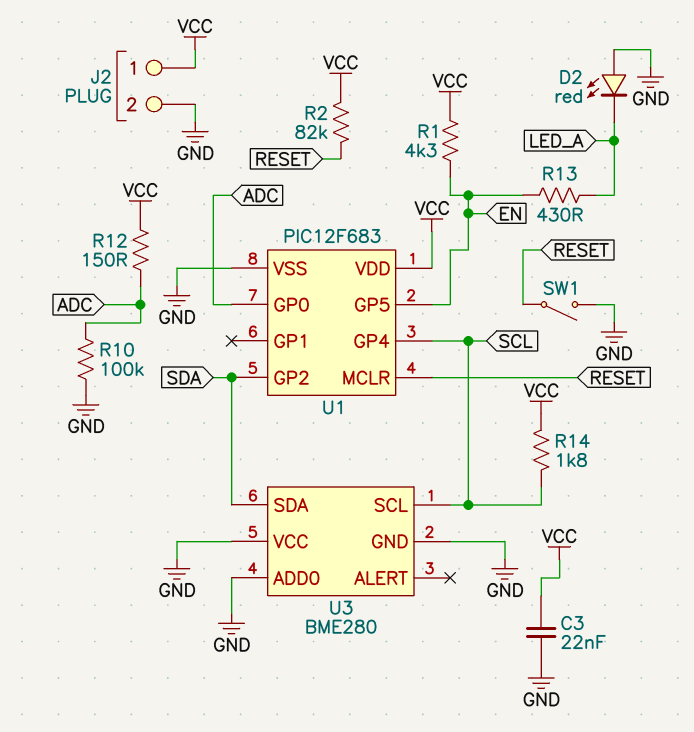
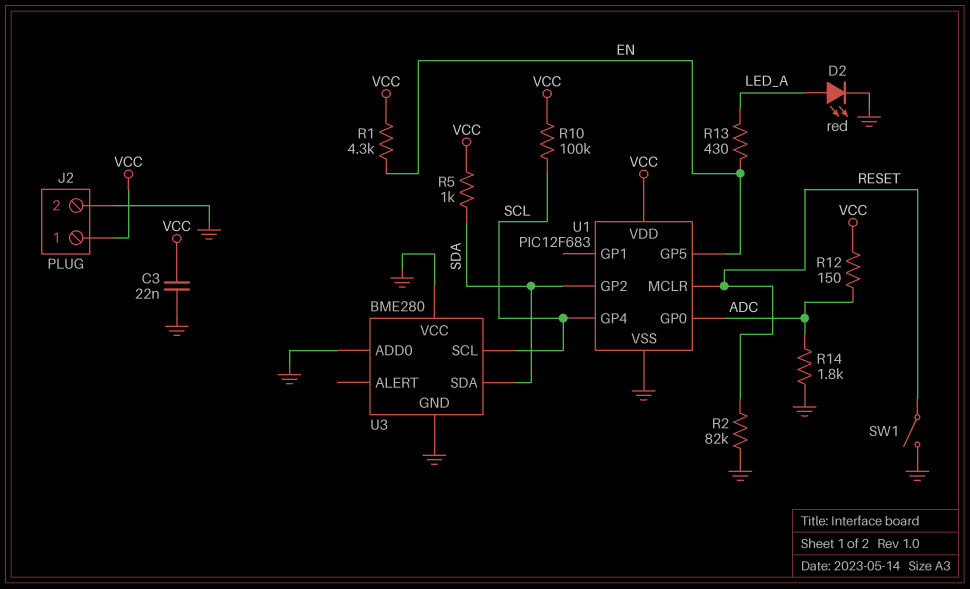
D2: LED red (A GND, K LED_A) -> LED red (A LED_A, K GND)
R2: 82k (RESET, VCC) -> 82k (GND, RESET)
R5: none -> 1k (SDA, VCC)
R10: 100k (ADC, GND) -> 100k (SCL, VCC)
R14: 1.8k (SCL, VCC) -> 1.8k (ADC, GND)

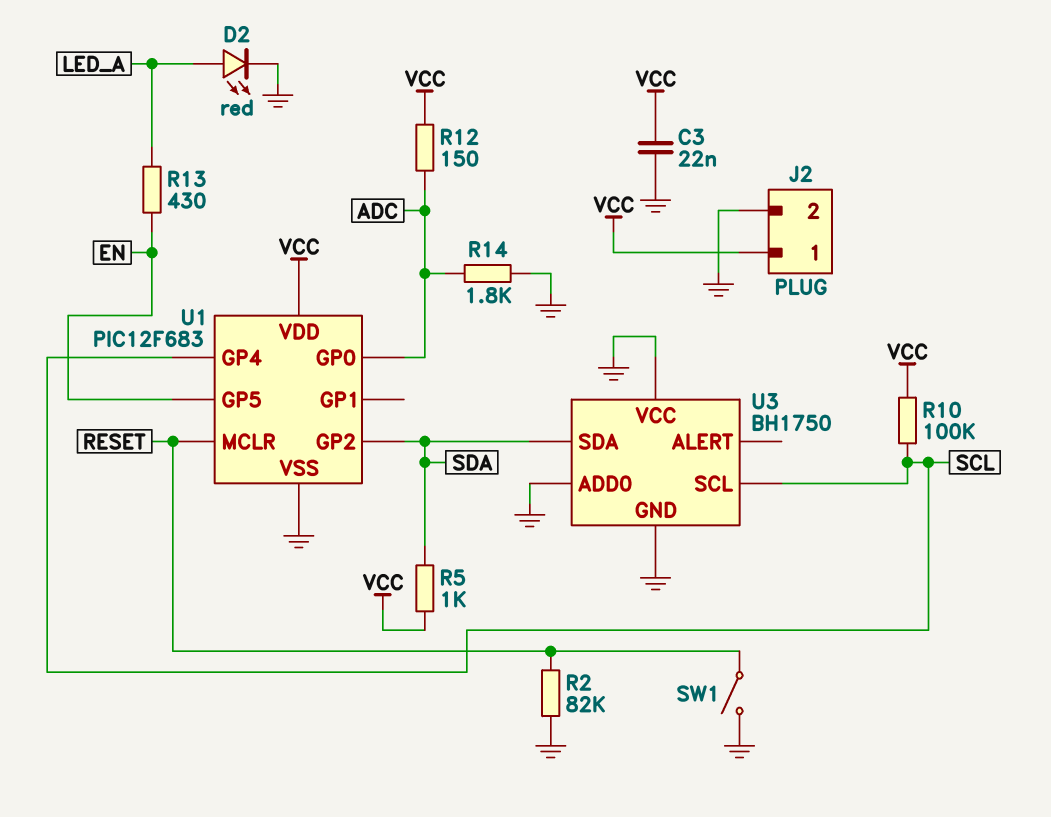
R1: 4.3k (EN, VCC) -> none
U3: BME280 -> BH1750

